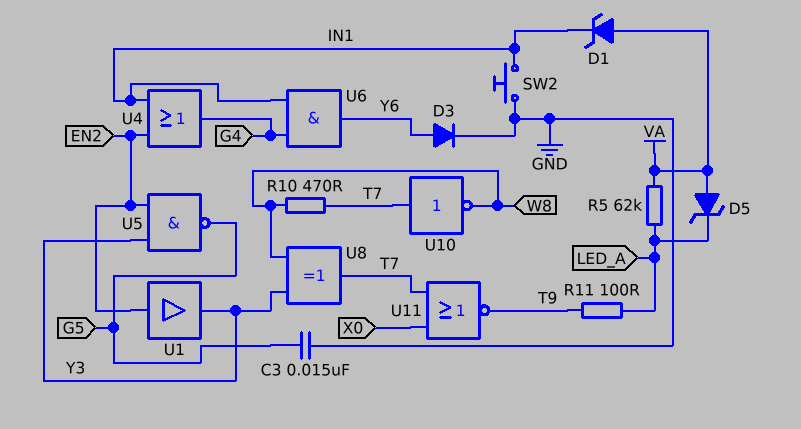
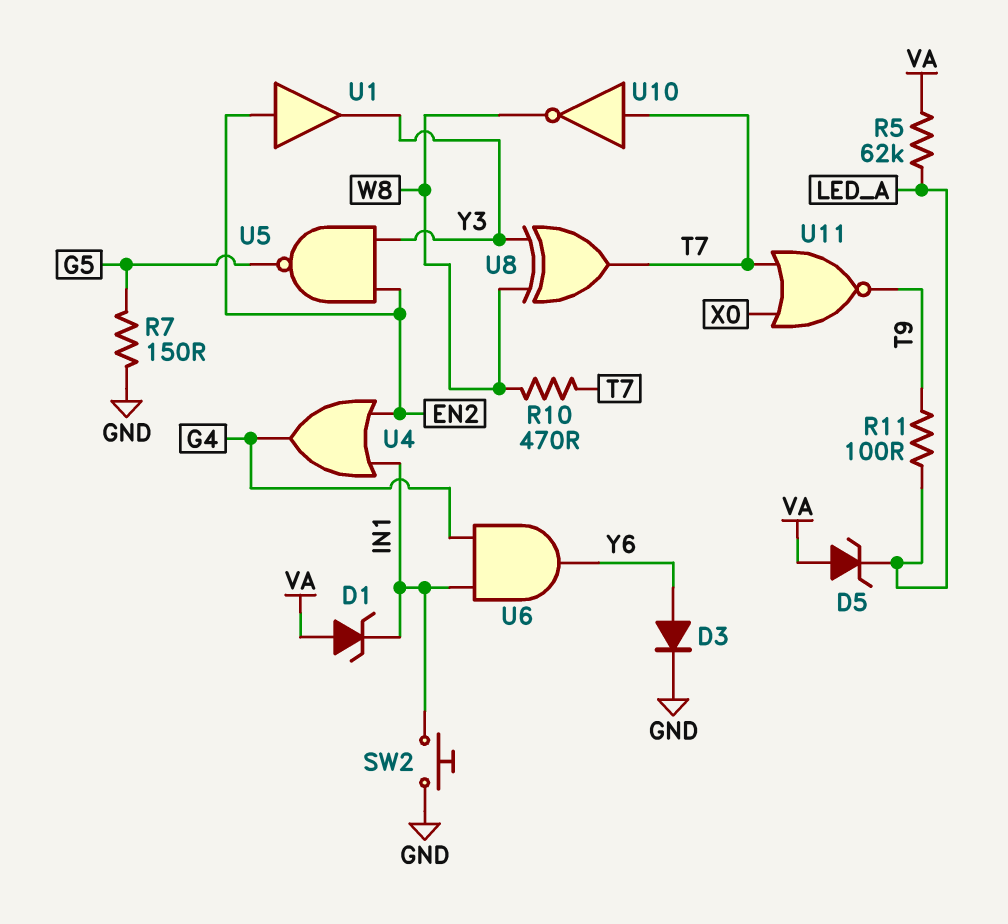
C3: 15nF (G5, GND) -> none
R7: none -> 150 (G5, GND)

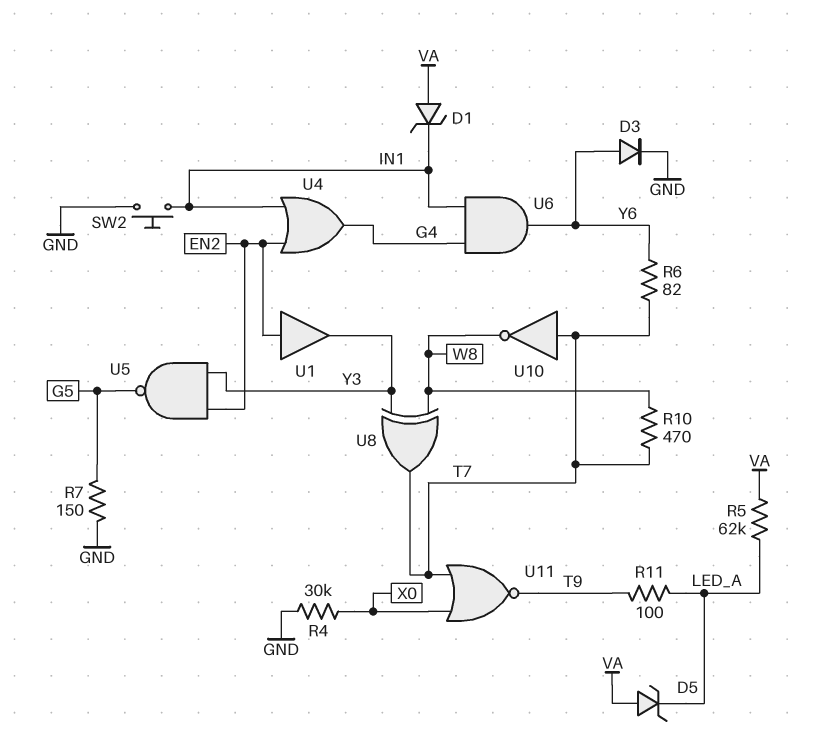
R4: none -> 30k (GND, X0)
R6: none -> 82 (T7, Y6)

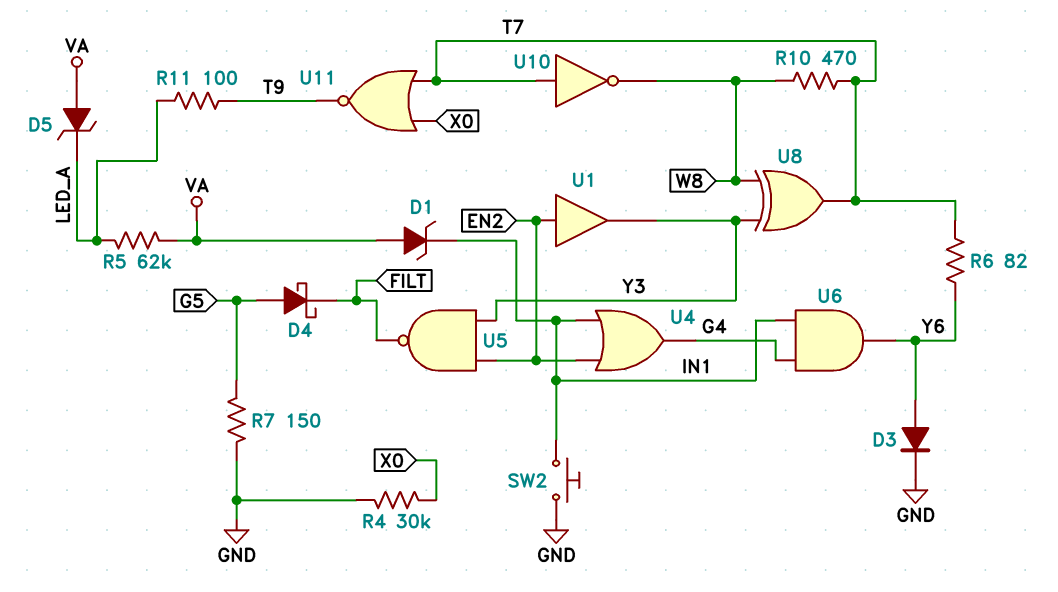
D4: none -> schottky (A G5, K FILT)
U5: NAND (in EN2, in Y3, out G5) -> NAND (in EN2, in Y3, out FILT)

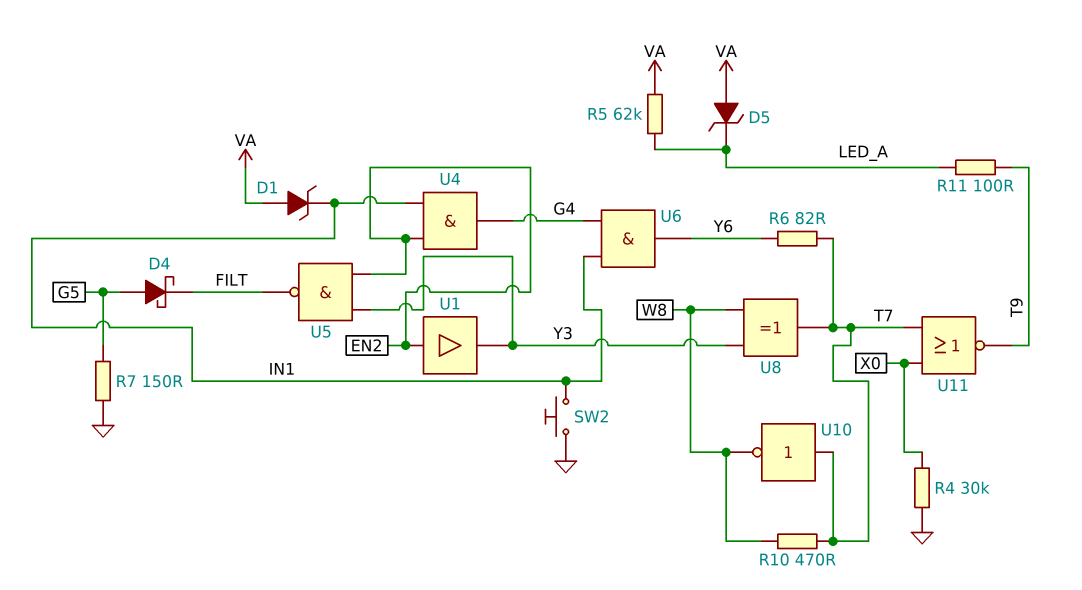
D3: diode (A Y6, K GND) -> none
U4: OR (in EN2, in IN1, out G4) -> AND (in EN2, in IN1, out G4)

